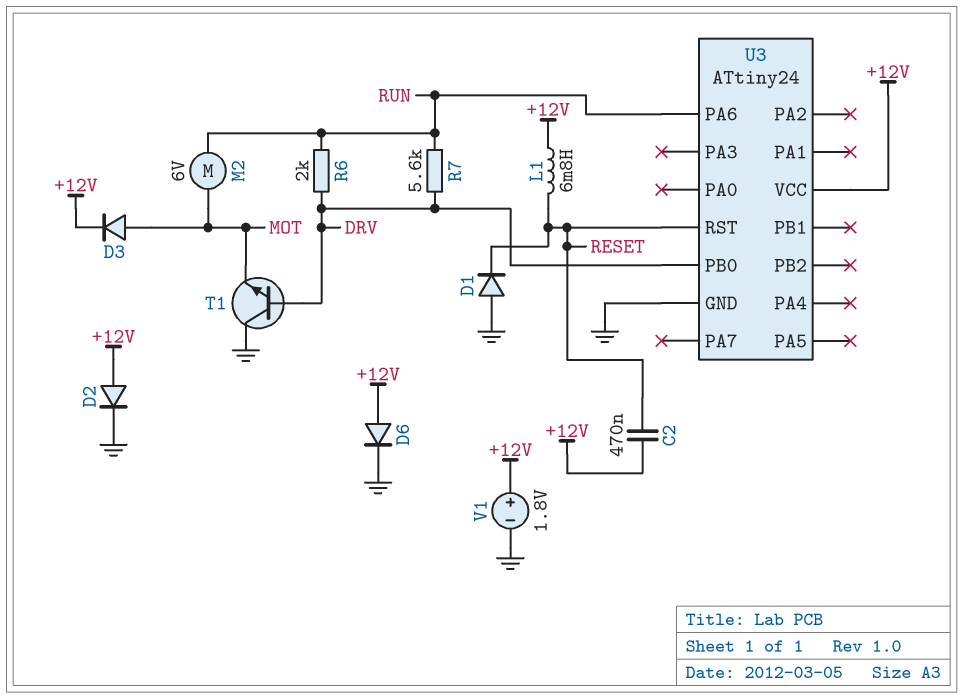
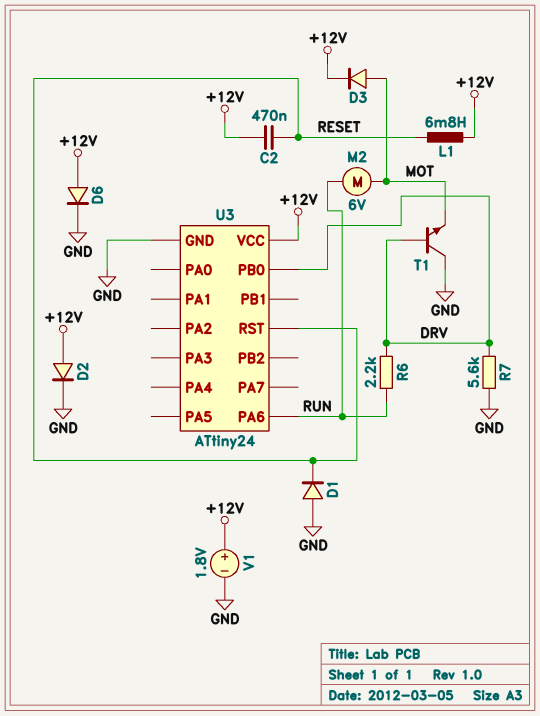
R6: 2k (DRV, RUN) -> 2.2k (DRV, RUN)
R7: 5.6k (DRV, RUN) -> 5.6k (DRV, GND)

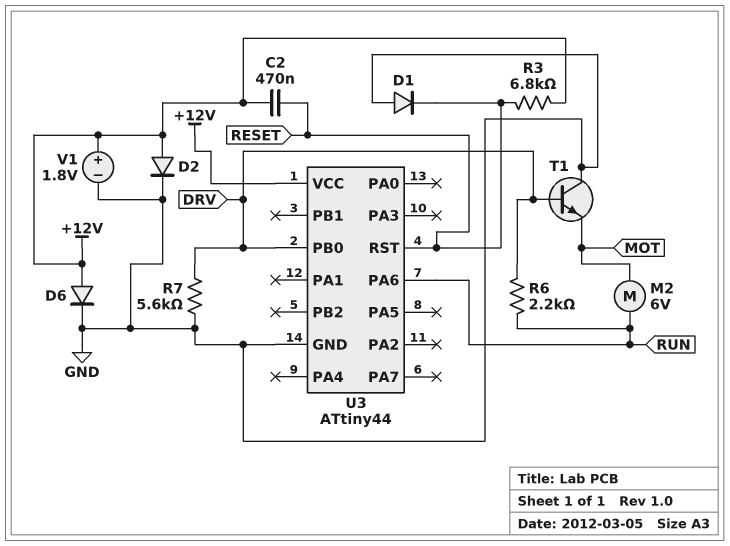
D3: diode (A MOT, K +12V) -> none
L1: 6.8mH (+12V, RESET) -> none
R3: none -> 6.8k (+12V, RESET)
U3: ATtiny24 -> ATtiny44

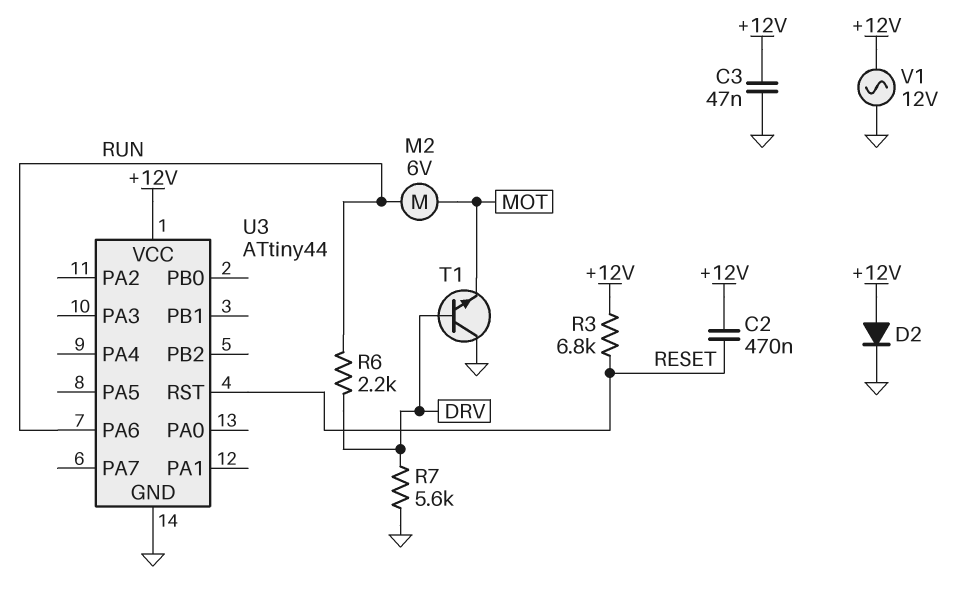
C3: none -> 47nF (+12V, GND)
D1: diode (A GND, K RESET) -> none
D6: diode (A +12V, K GND) -> none
U3 pin PB0: DRV -> none
V1: 1.8V (plus +12V, minus GND) -> AC 12V (+12V, GND)

